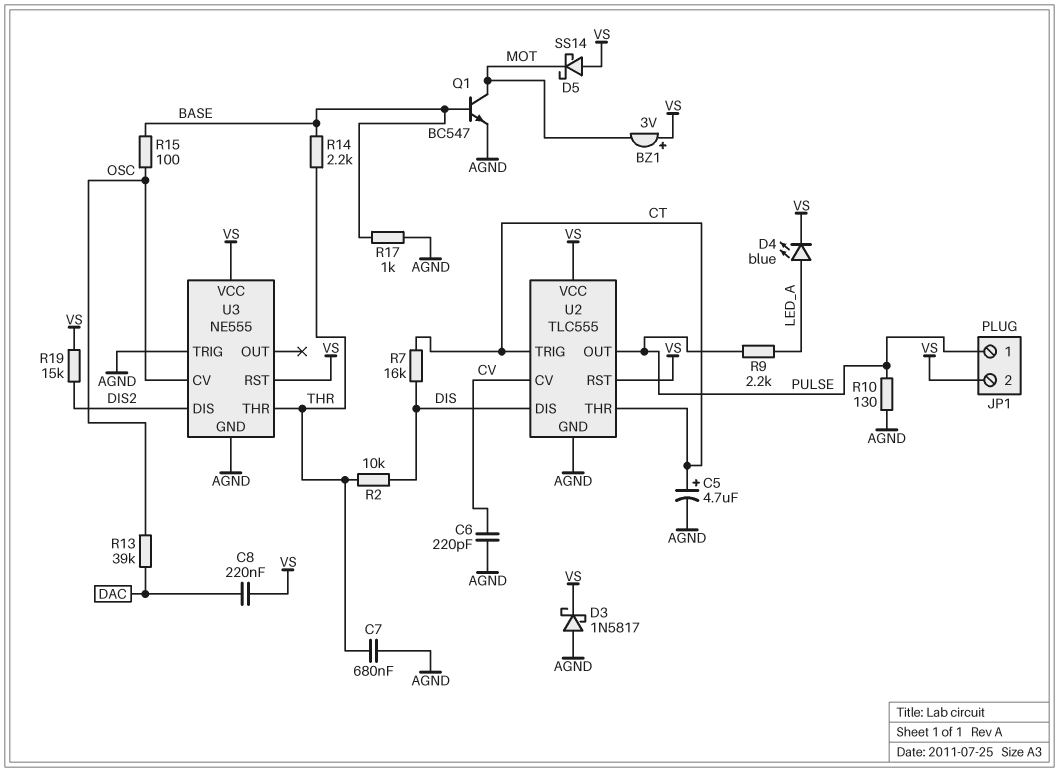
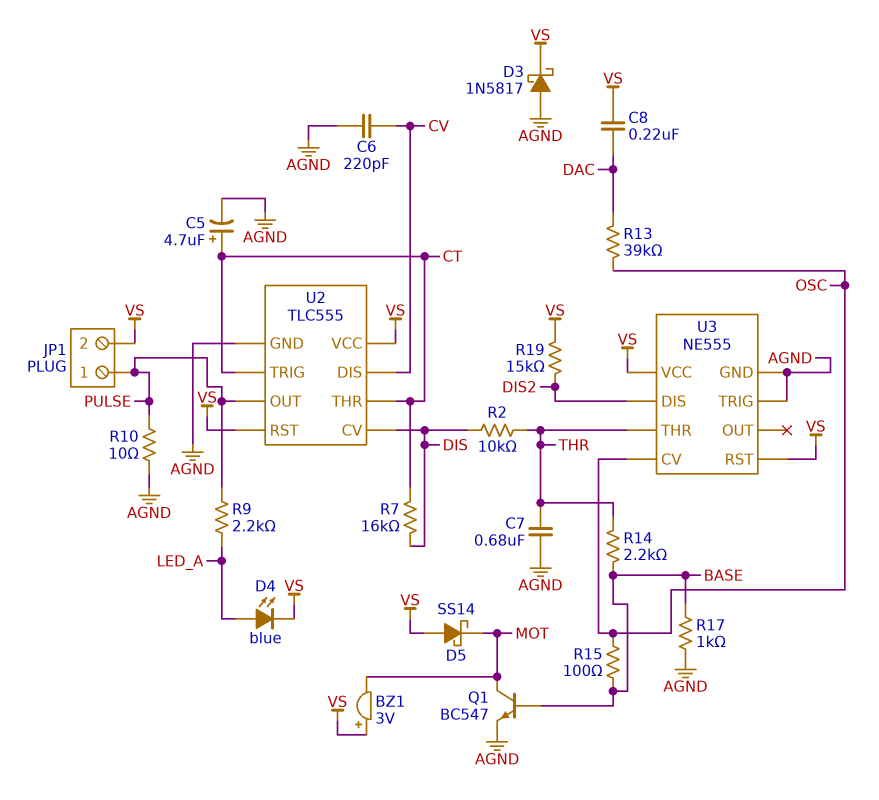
R10: 130 (AGND, PULSE) -> 10 (AGND, PULSE)
U2 pin CV: CV -> DIS
U2 pin DIS: DIS -> CV

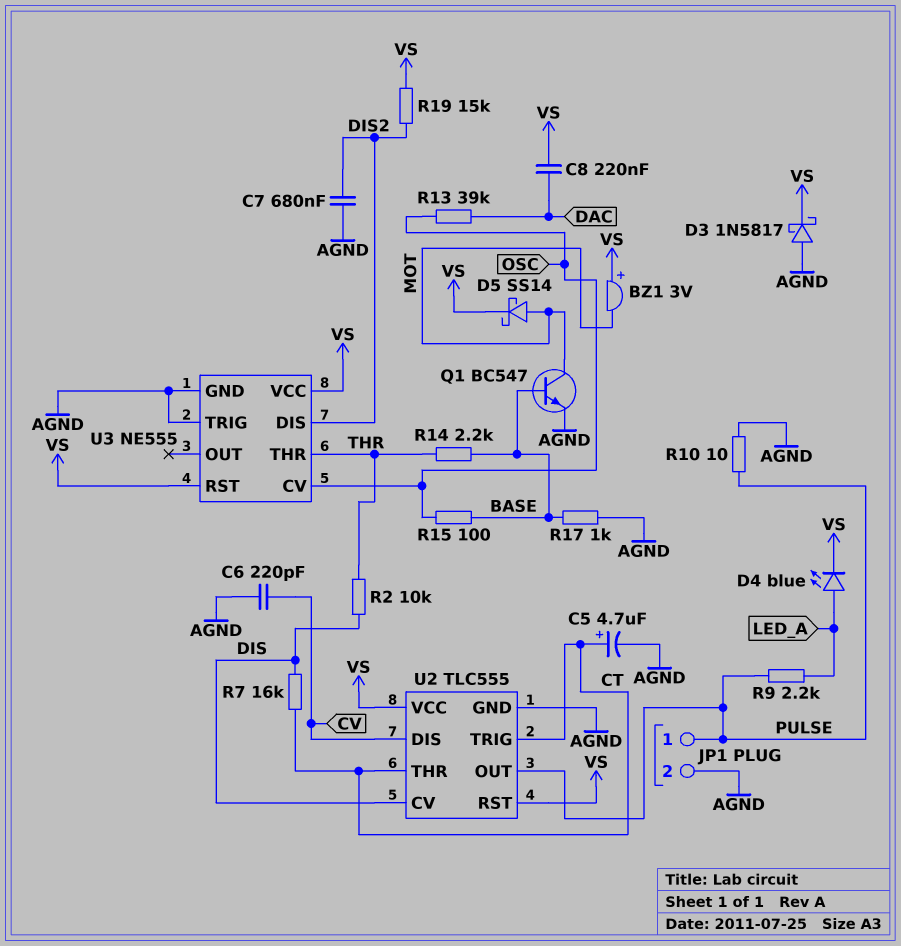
C7: 680nF (AGND, THR) -> 680nF (AGND, DIS2)
D5: schottky SS14 (A VS, K MOT) -> schottky SS14 (A MOT, K VS)
JP1 pin 2: VS -> AGND

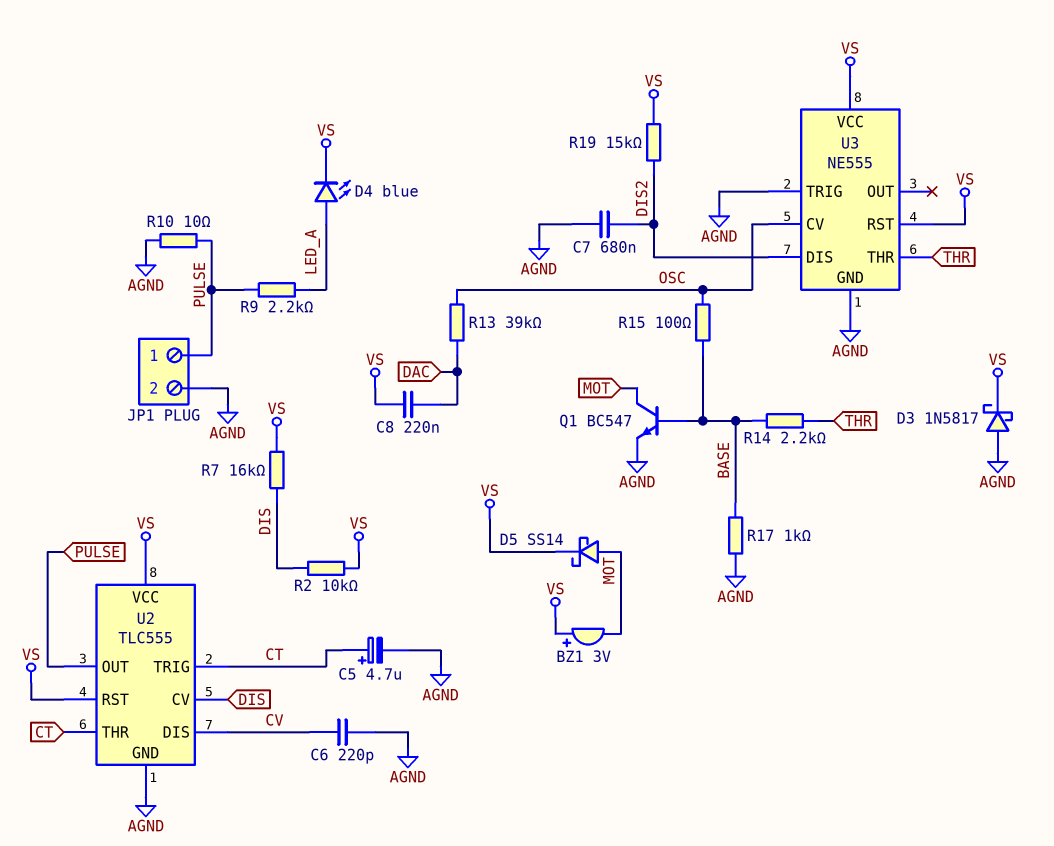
R2: 10k (DIS, THR) -> 10k (DIS, VS)
R7: 16k (CT, DIS) -> 16k (DIS, VS)

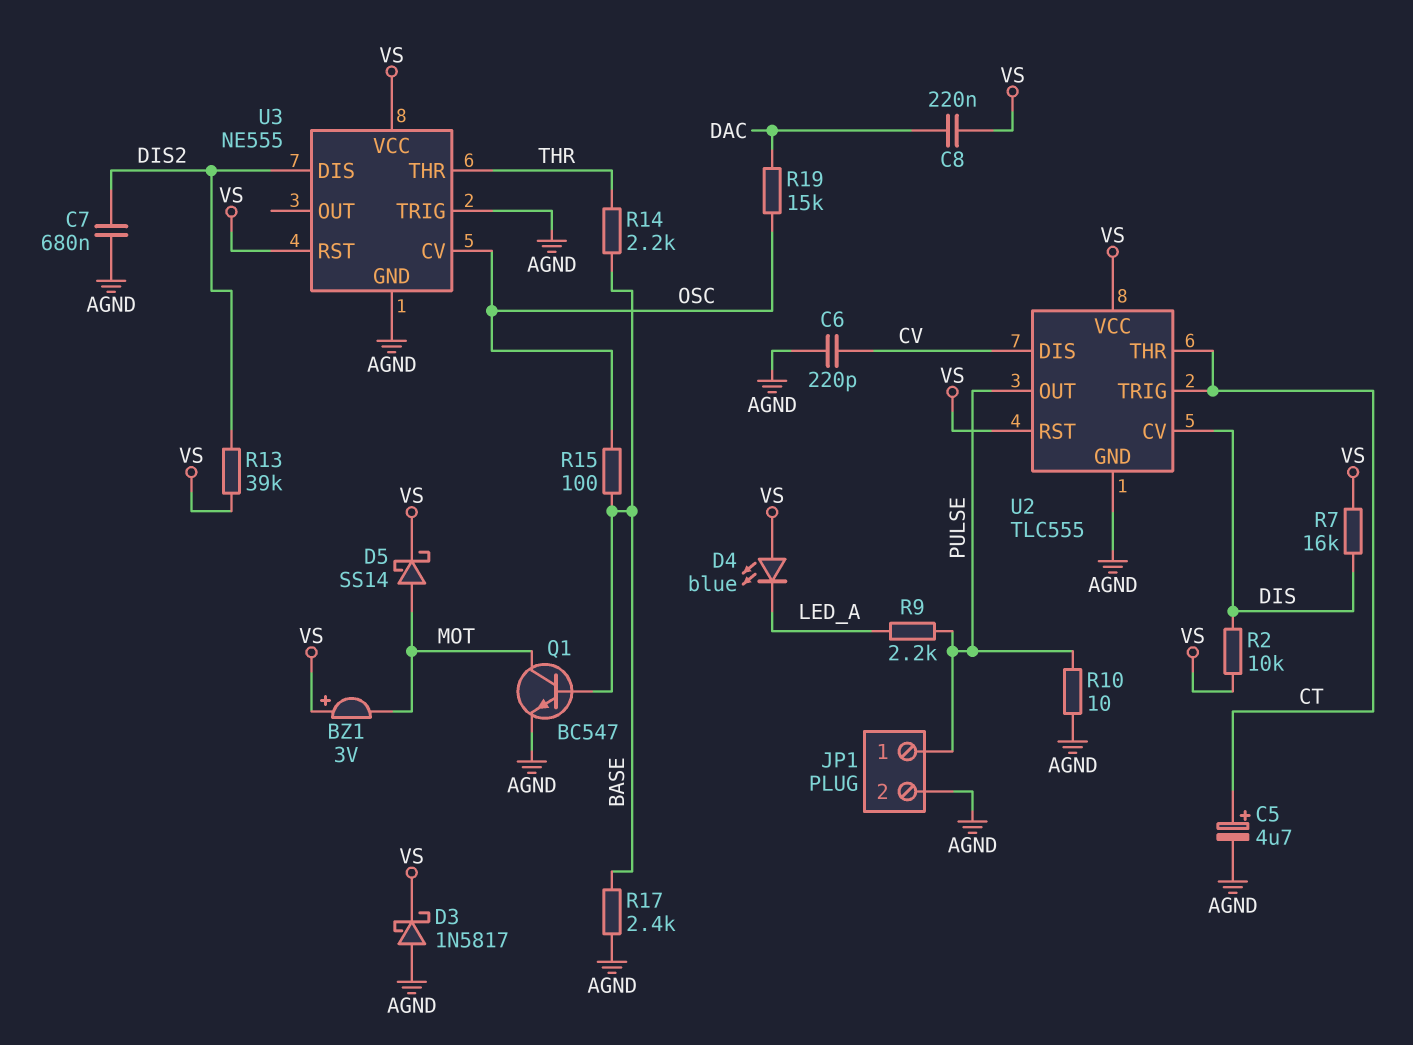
D4: LED blue (A LED_A, K VS) -> LED blue (A VS, K LED_A)
R13: 39k (DAC, OSC) -> 39k (DIS2, VS)
R17: 1k (AGND, BASE) -> 2.4k (AGND, BASE)
R19: 15k (DIS2, VS) -> 15k (DAC, OSC)

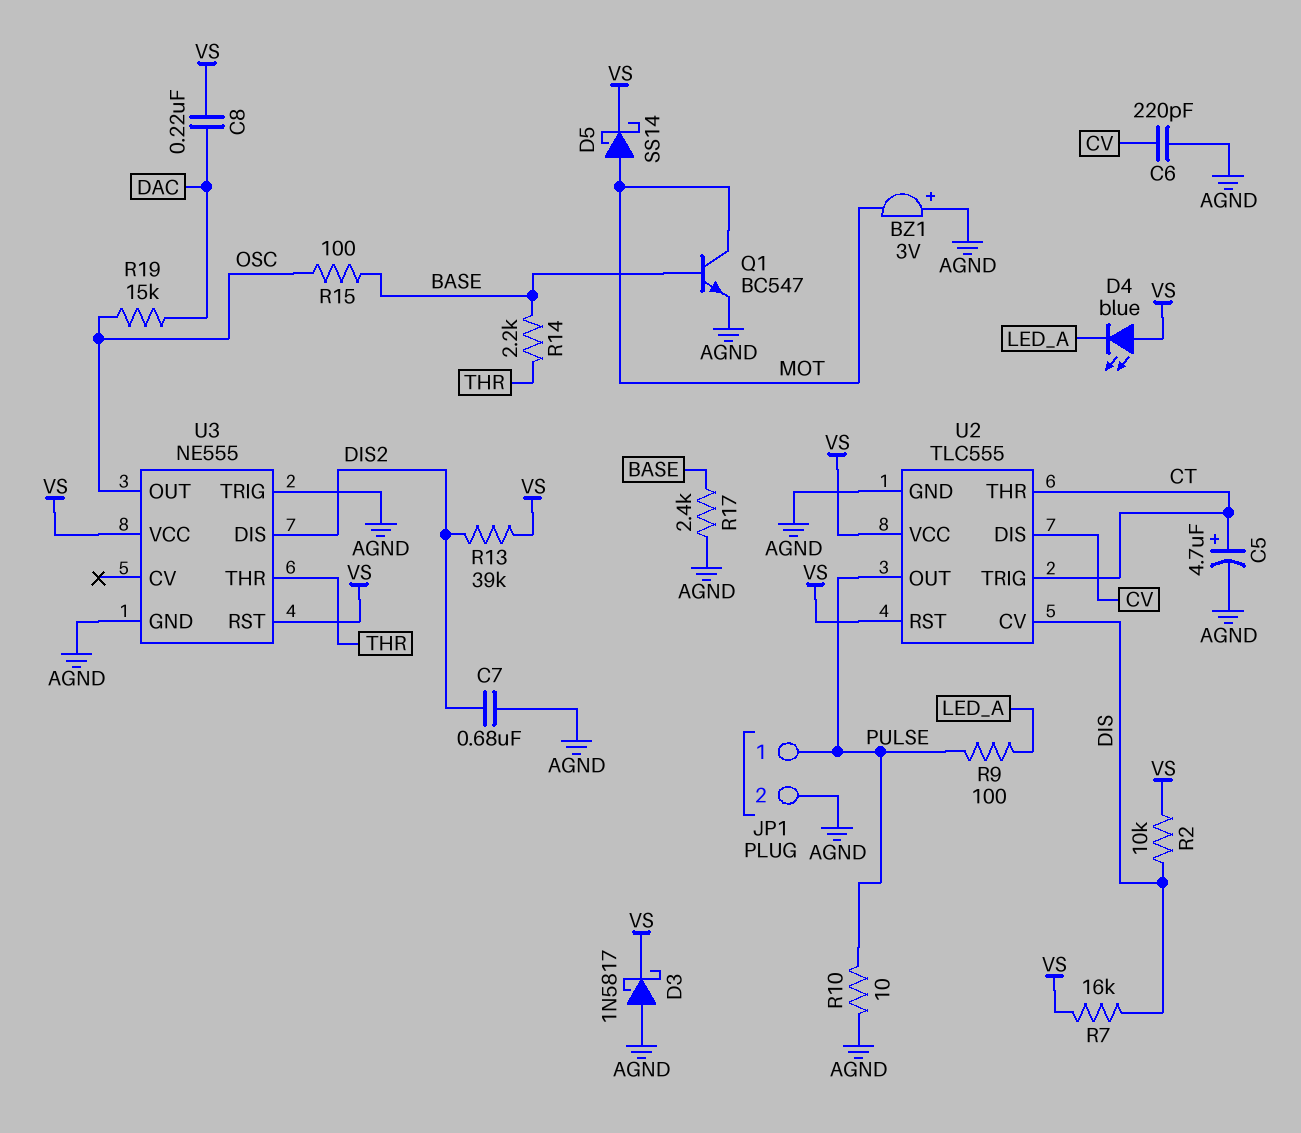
BZ1: buzzer 3V (plus VS, minus MOT) -> buzzer 3V (plus AGND, minus MOT)
R9: 2.2k (LED_A, PULSE) -> 100 (LED_A, PULSE)
U3 pin CV: OSC -> none
U3 pin OUT: none -> OSC

